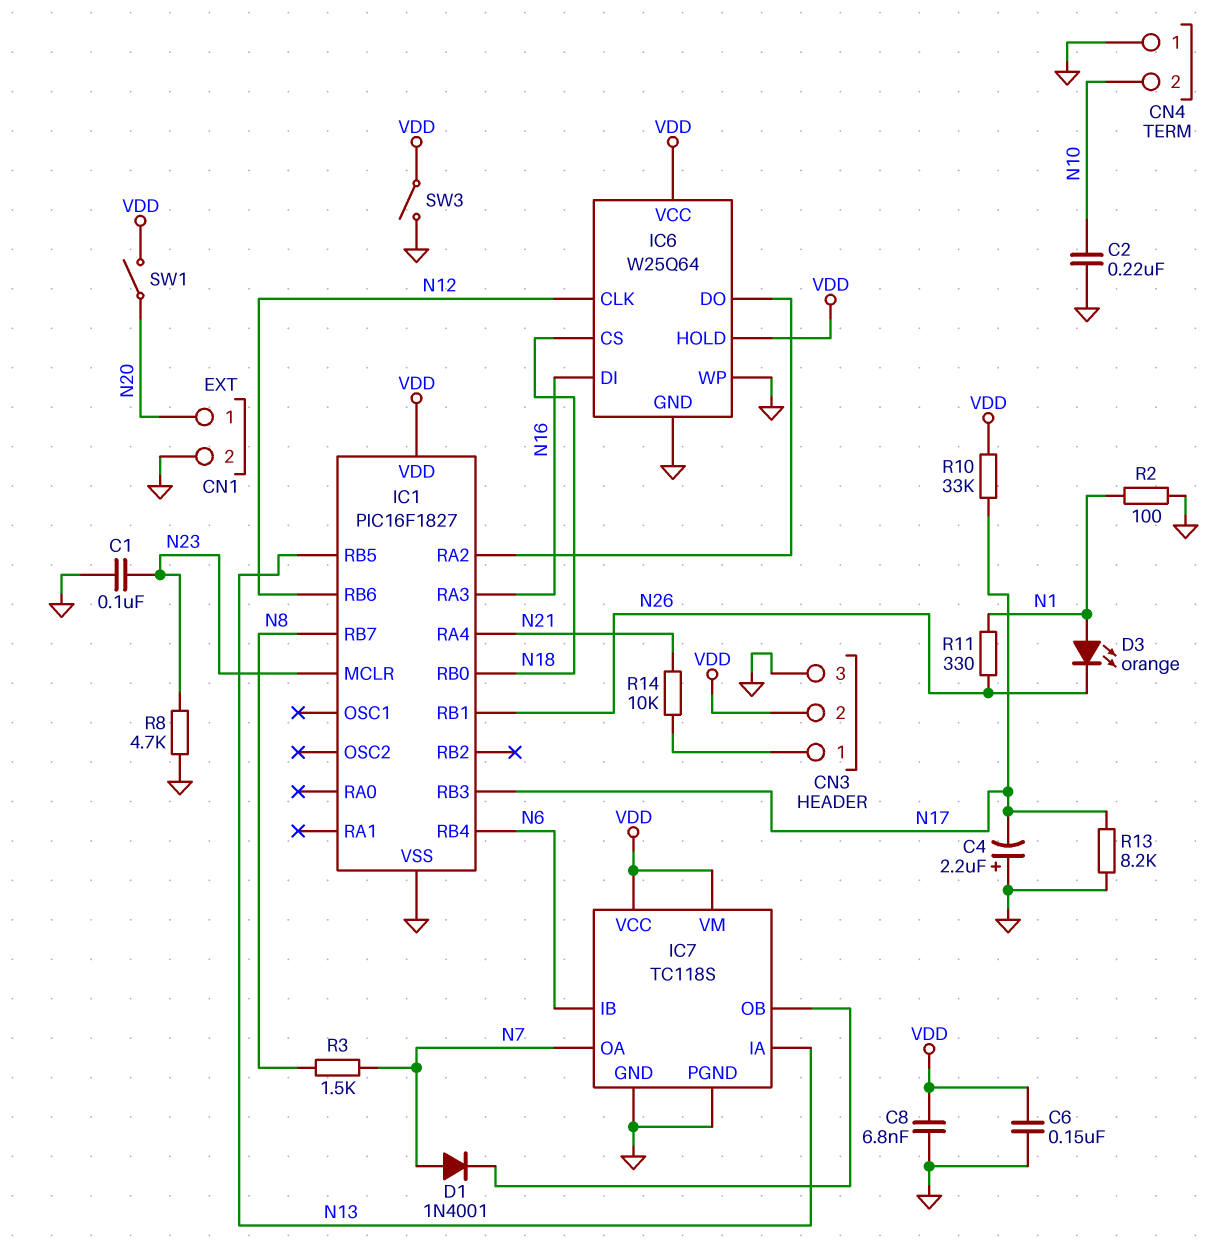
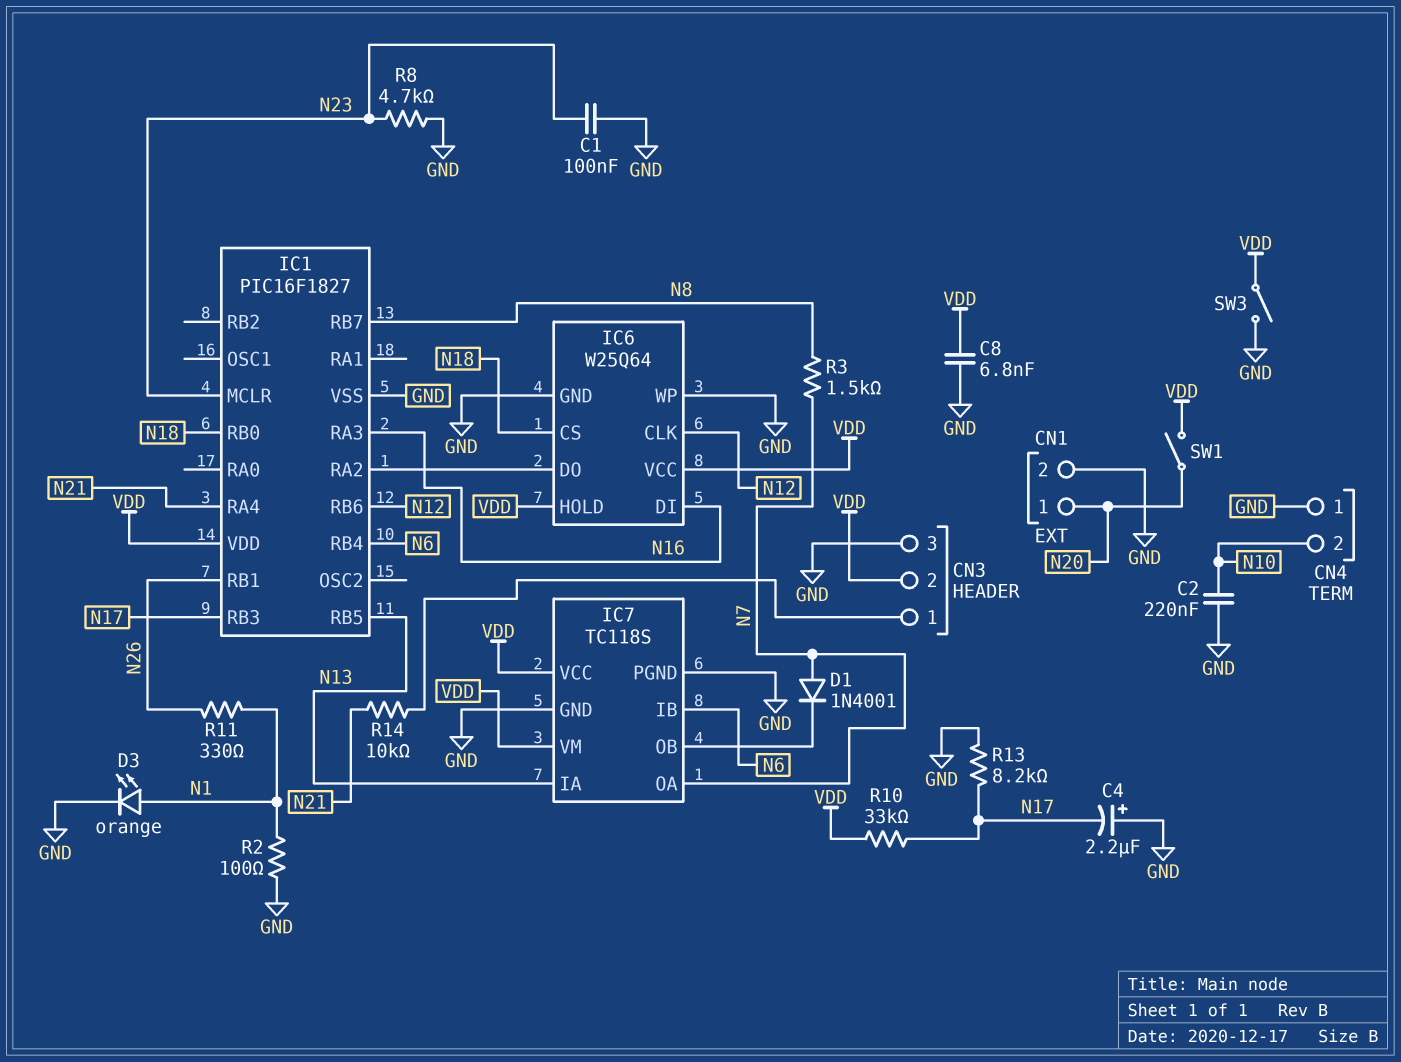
C6: 150nF (GND, VDD) -> none
D3: LED orange (A N1, K N26) -> LED orange (A N1, K GND)

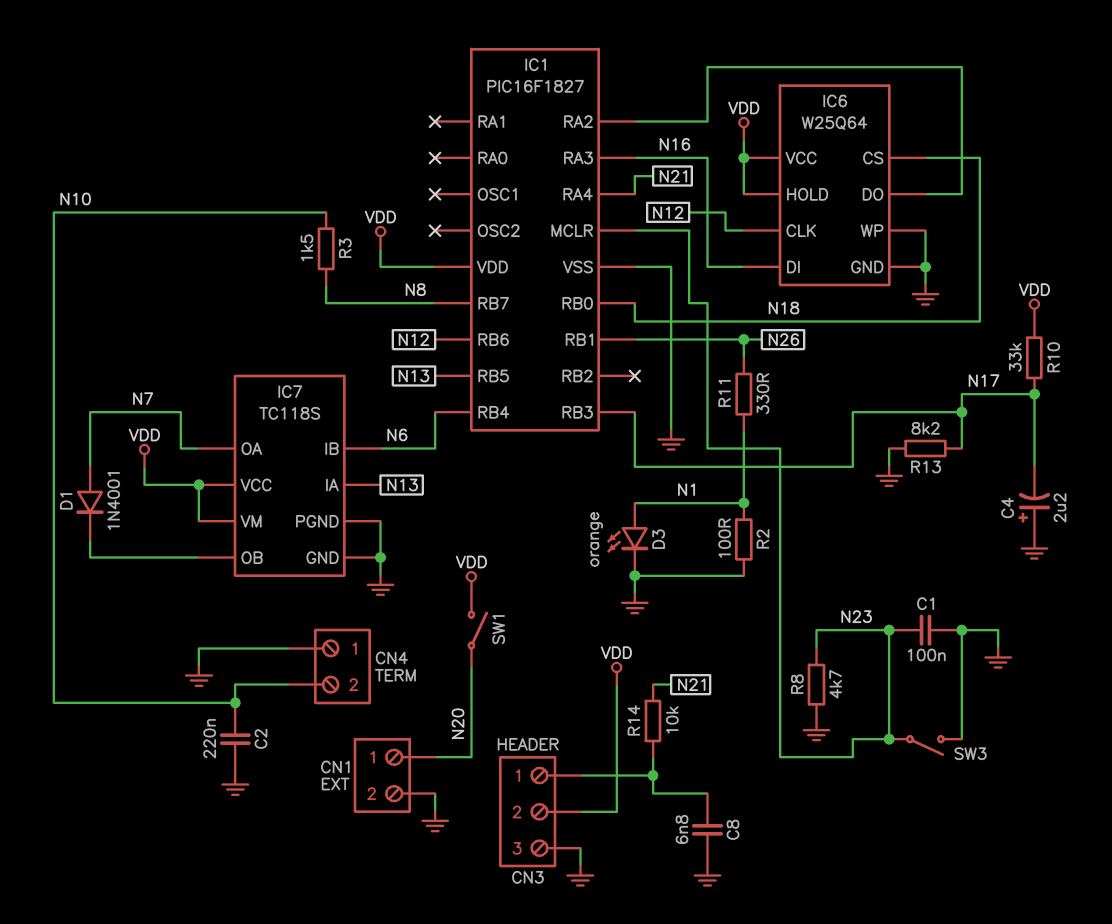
C8: 6.8nF (GND, VDD) -> 6.8nF (CN3/1, GND)
R3: 1.5k (N7, N8) -> 1.5k (N8, N10)
SW3: switch (GND, VDD) -> switch (GND, N23)

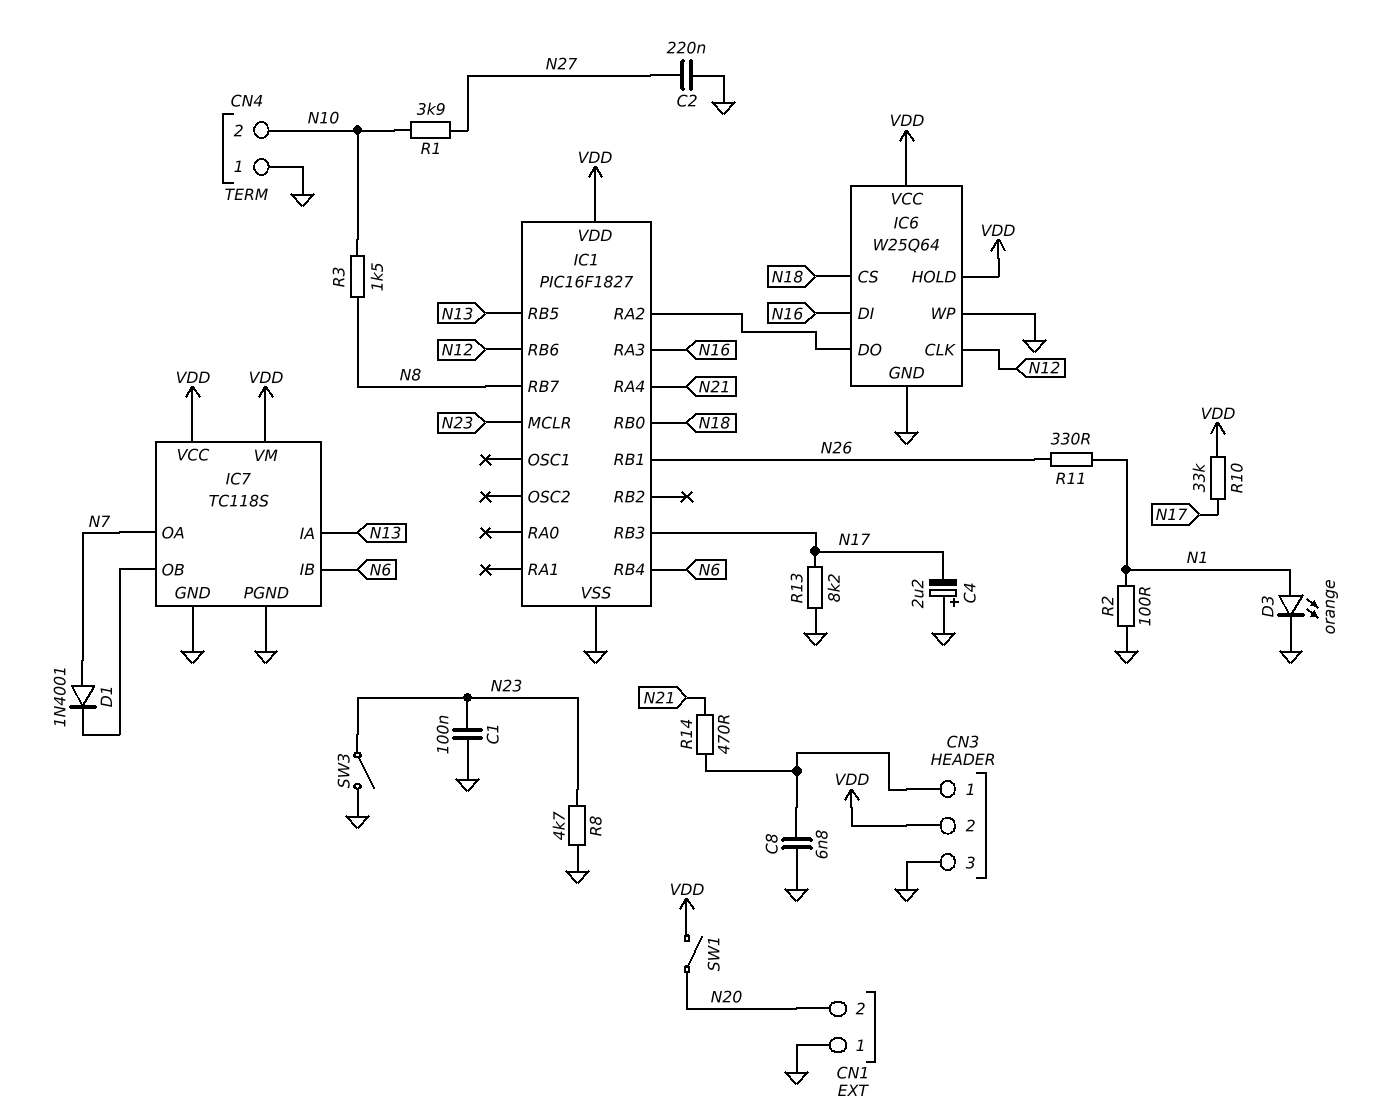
C2: 220nF (GND, N10) -> 220nF (GND, N27)
CN1 pin 1: N20 -> GND
CN1 pin 2: GND -> N20
R1: none -> 3.9k (N10, N27)
R14: 10k (CN3/1, N21) -> 470 (CN3/1, N21)

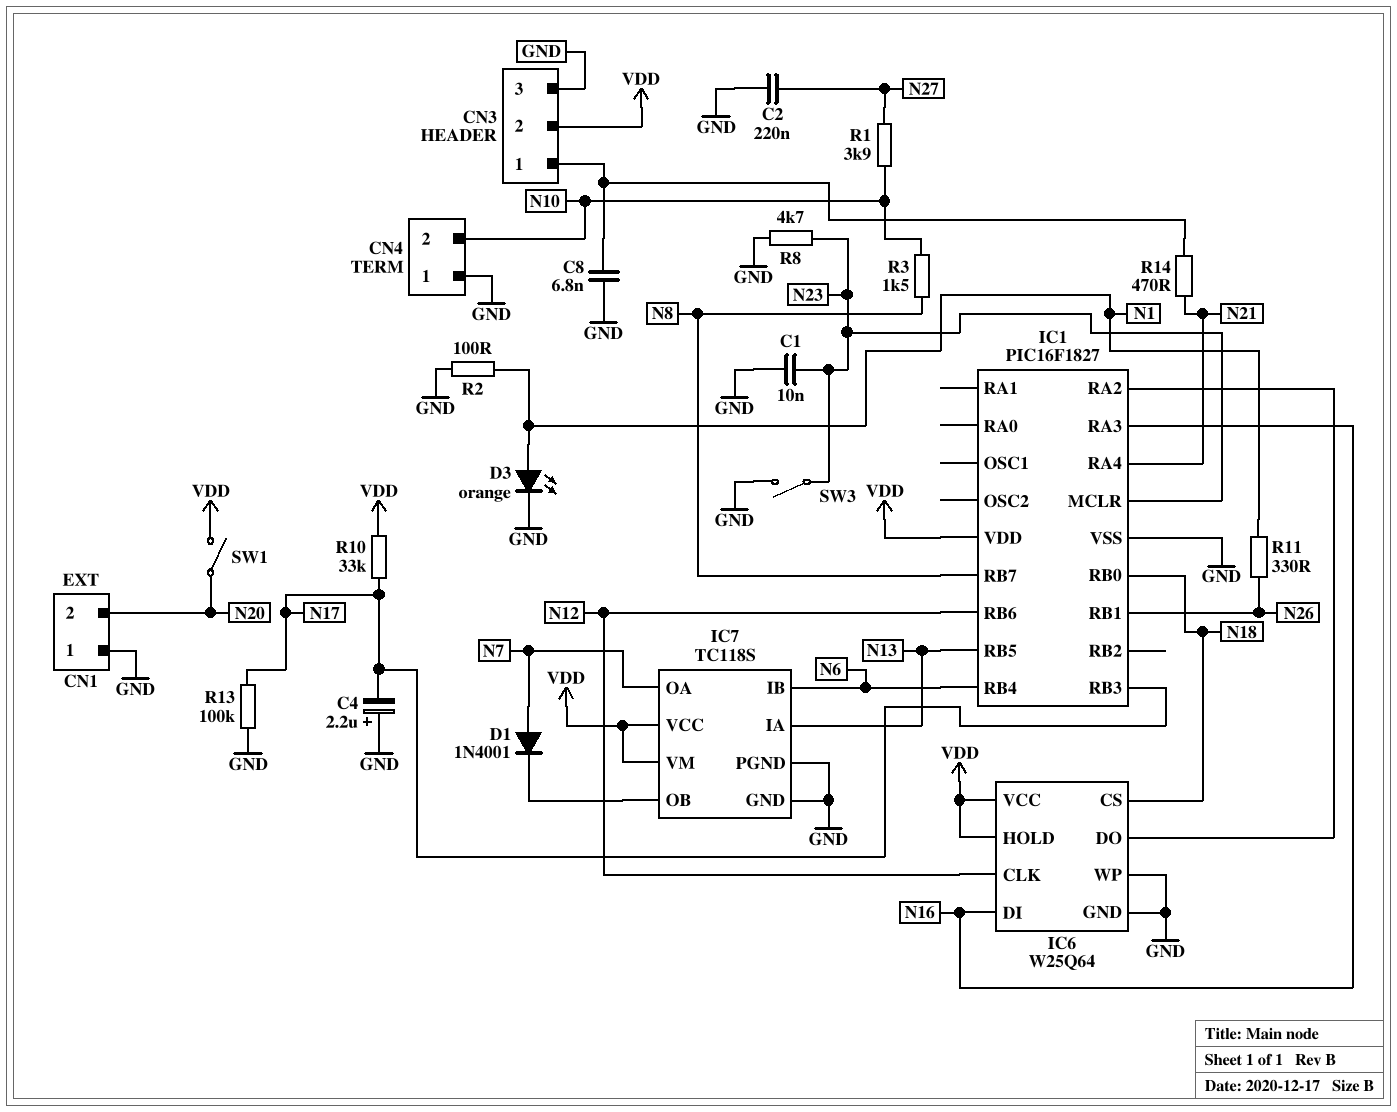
C1: 100nF (GND, N23) -> 10nF (GND, N23)
R13: 8.2k (GND, N17) -> 100k (GND, N17)

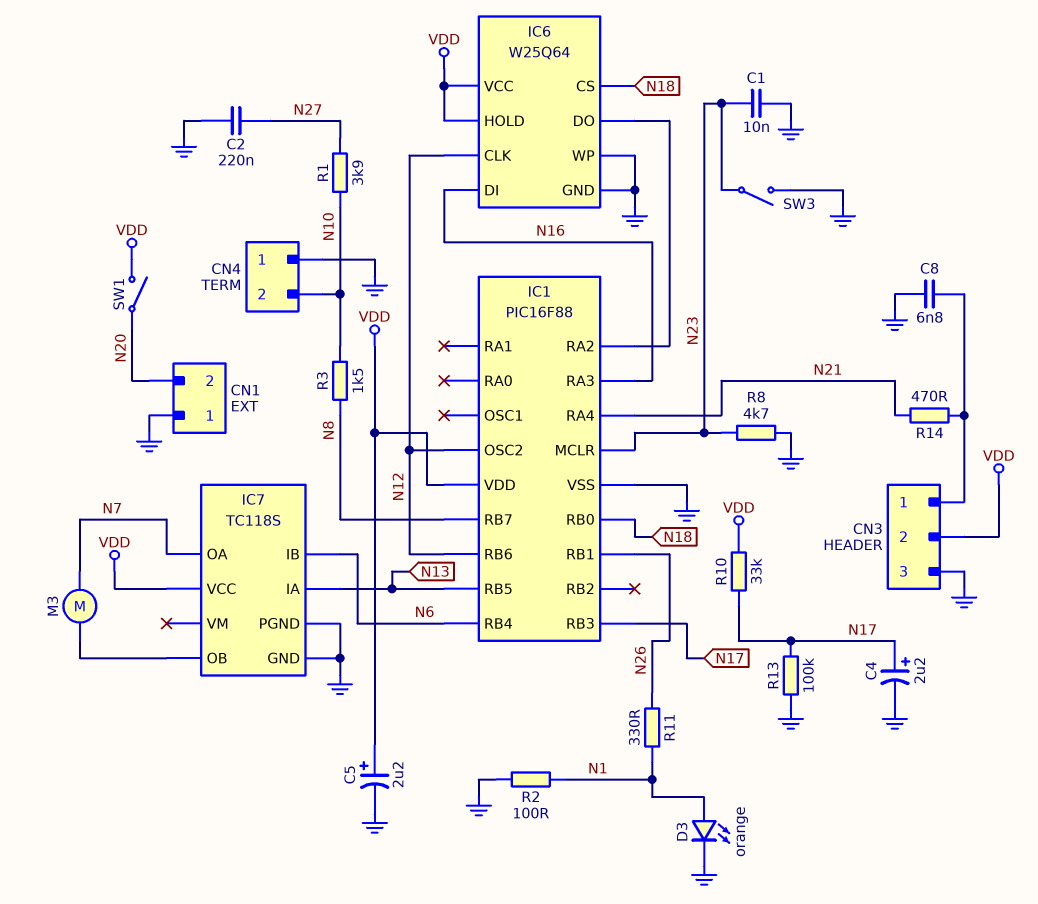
C4: 2.2uF (plus GND, minus N17) -> 2.2uF (plus N17, minus GND)
C5: none -> 2.2uF (plus VDD, minus GND)
D1: diode 1N4001 (A N7, K IC7/OB) -> none
IC1: PIC16F1827 -> PIC16F88
IC1 pin OSC2: none -> N12
IC7 pin VM: VDD -> none
M3: none -> motor (IC7/OB, N7)

